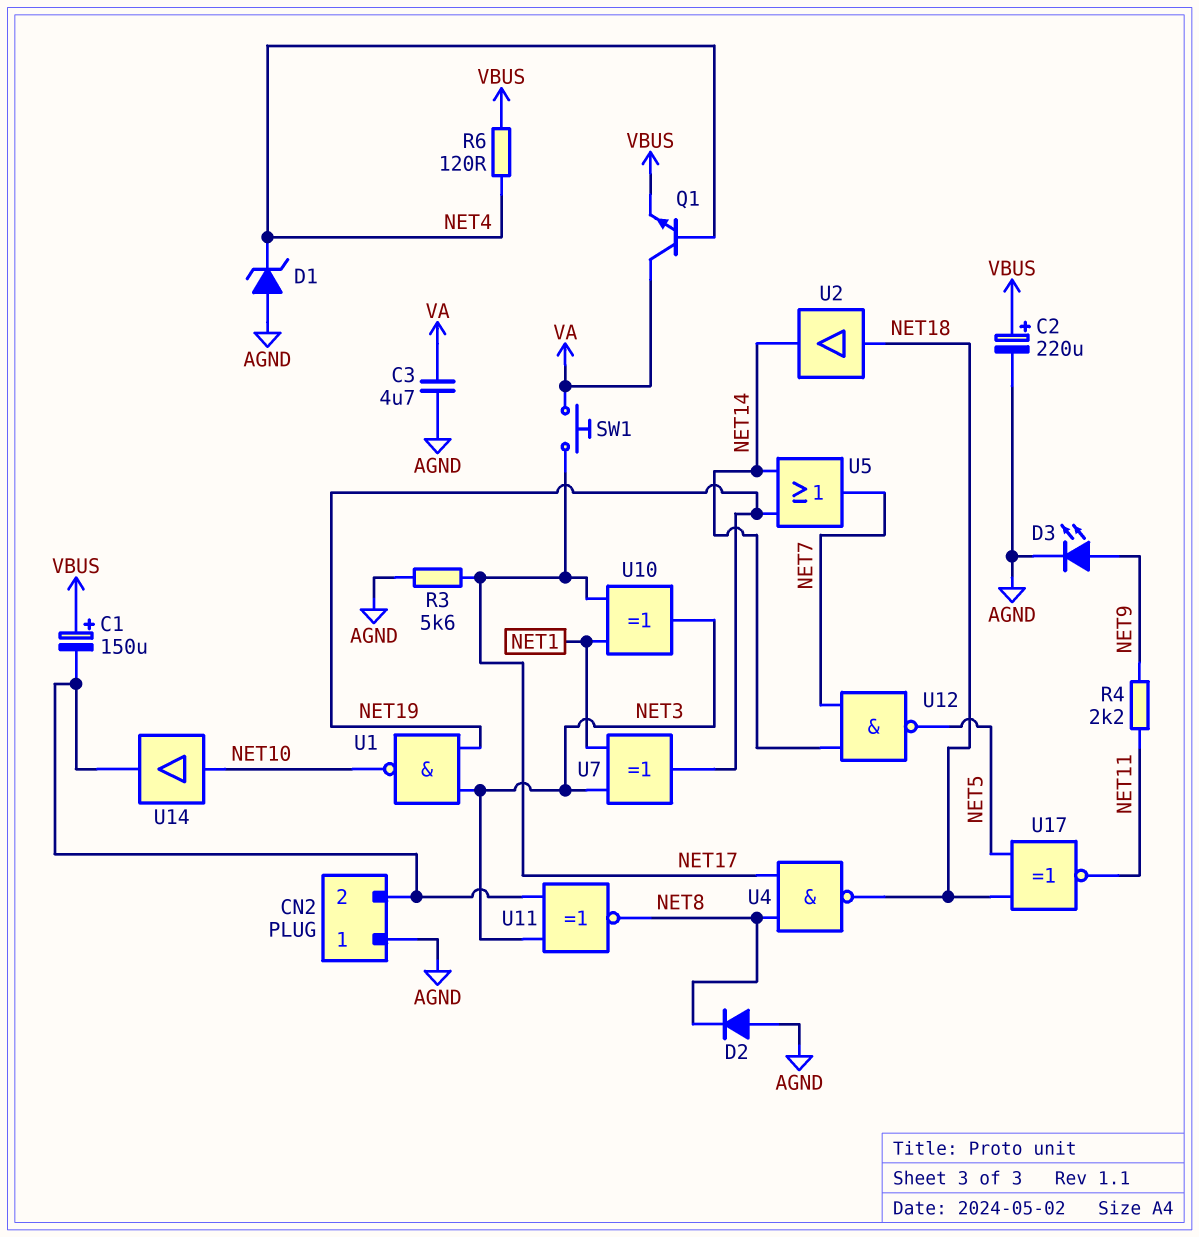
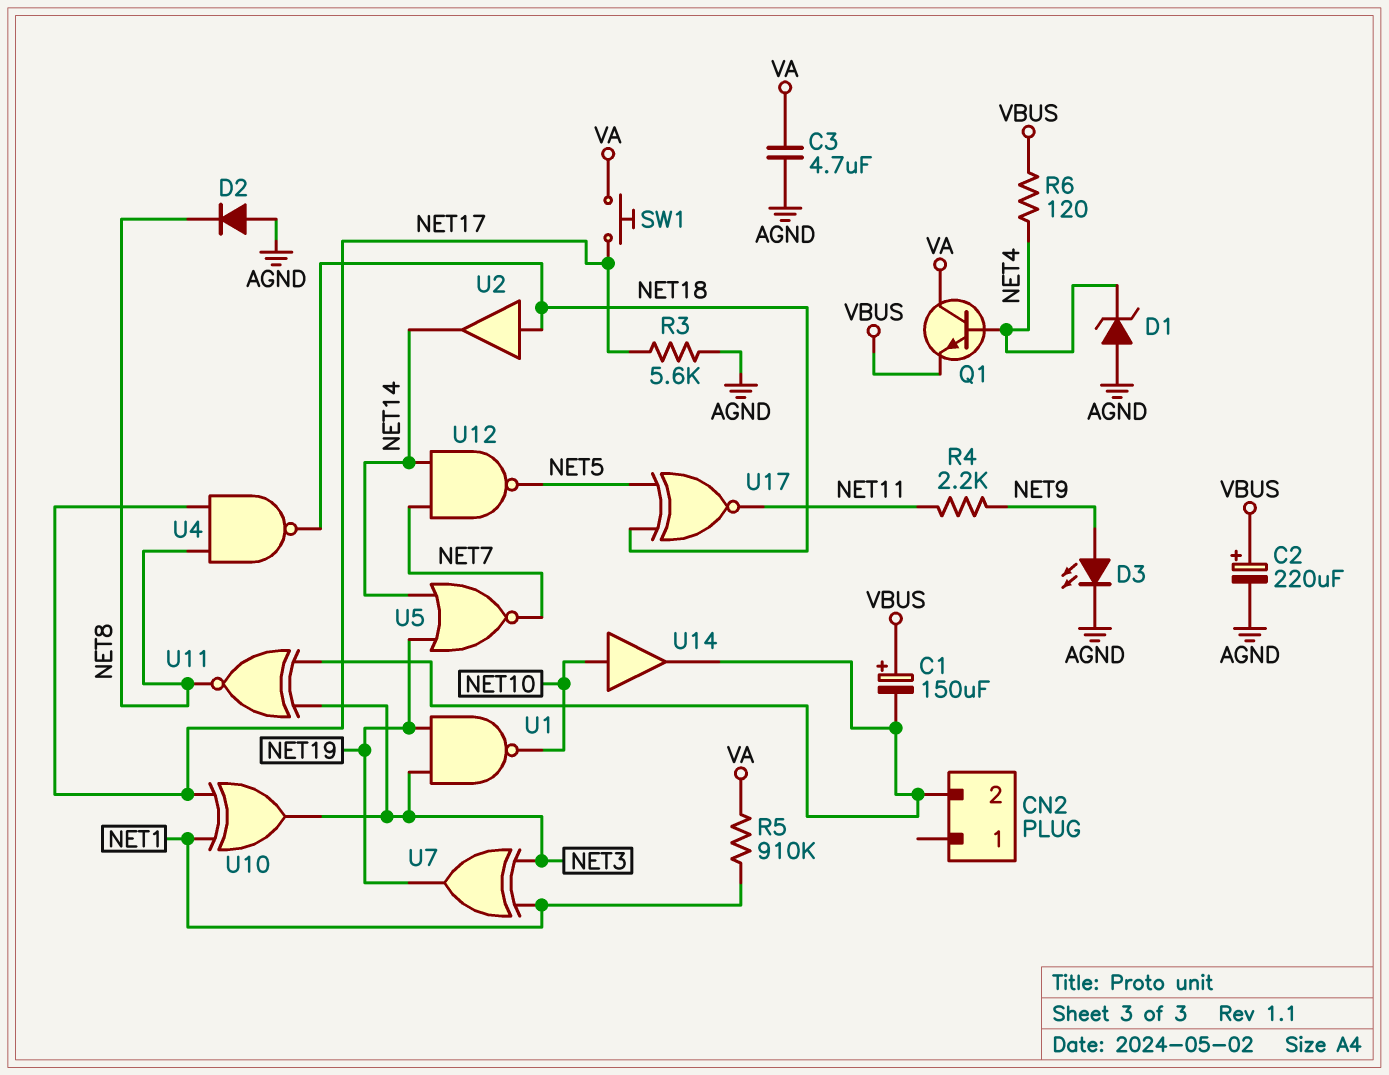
CN2 pin 1: AGND -> none
R5: none -> 910k (NET1, VA)
U5: OR (in NET14, in NET19, out NET7) -> NOR (in NET14, in NET19, out NET7)

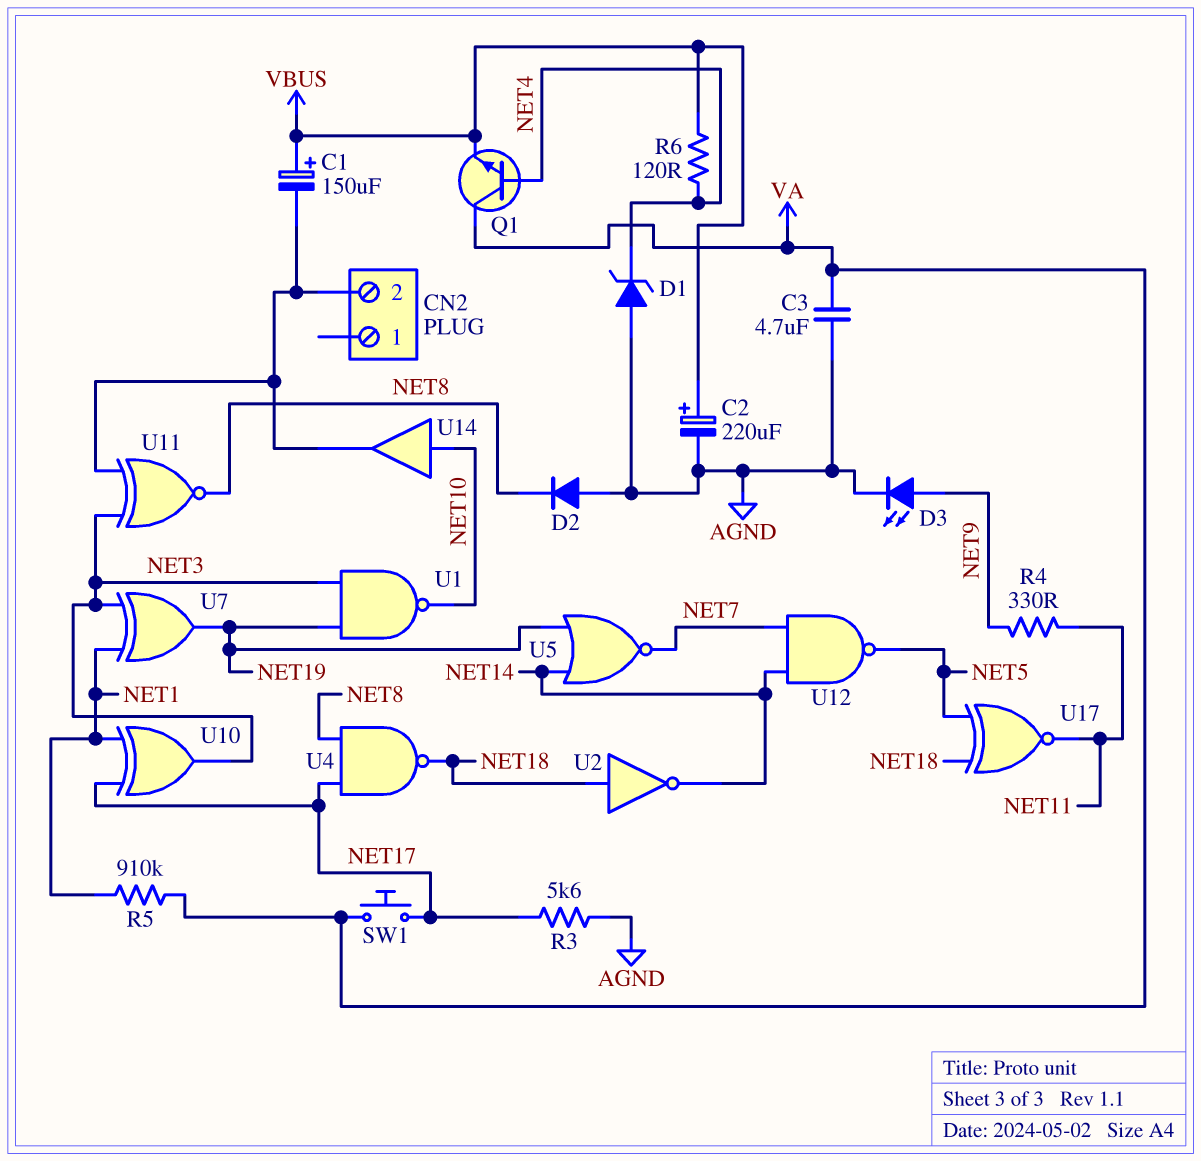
R4: 2.2k (NET9, NET11) -> 330 (NET9, NET11)
U2: buffer (in NET18, out NET14) -> NOT (in NET18, out NET14)

